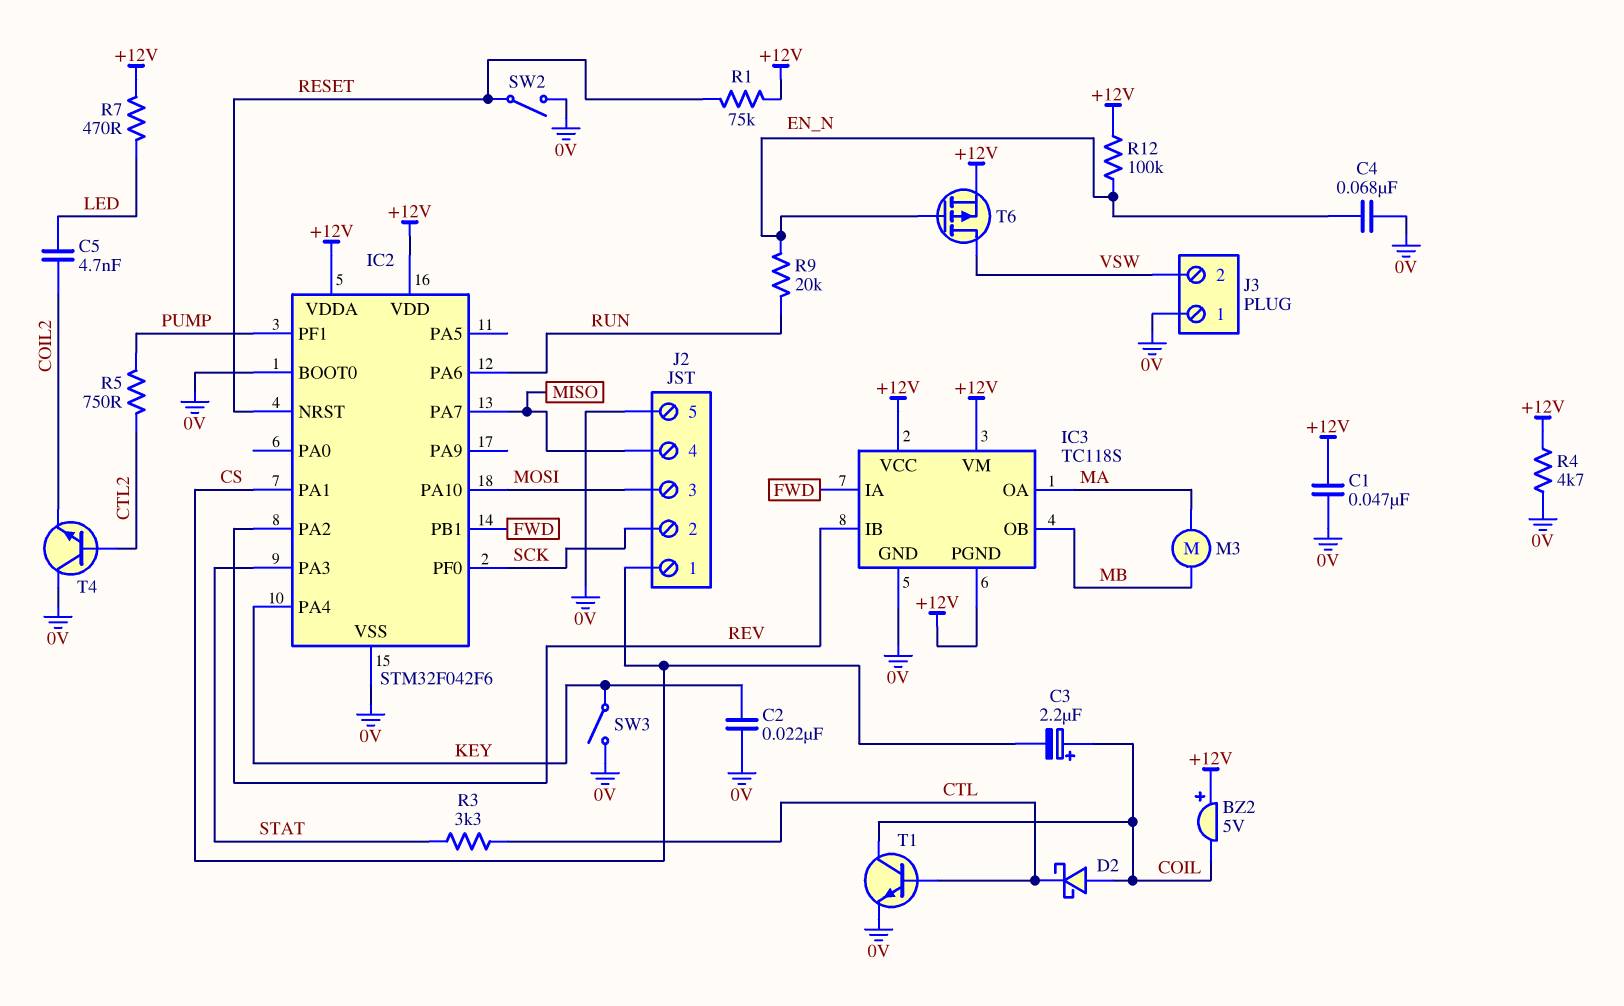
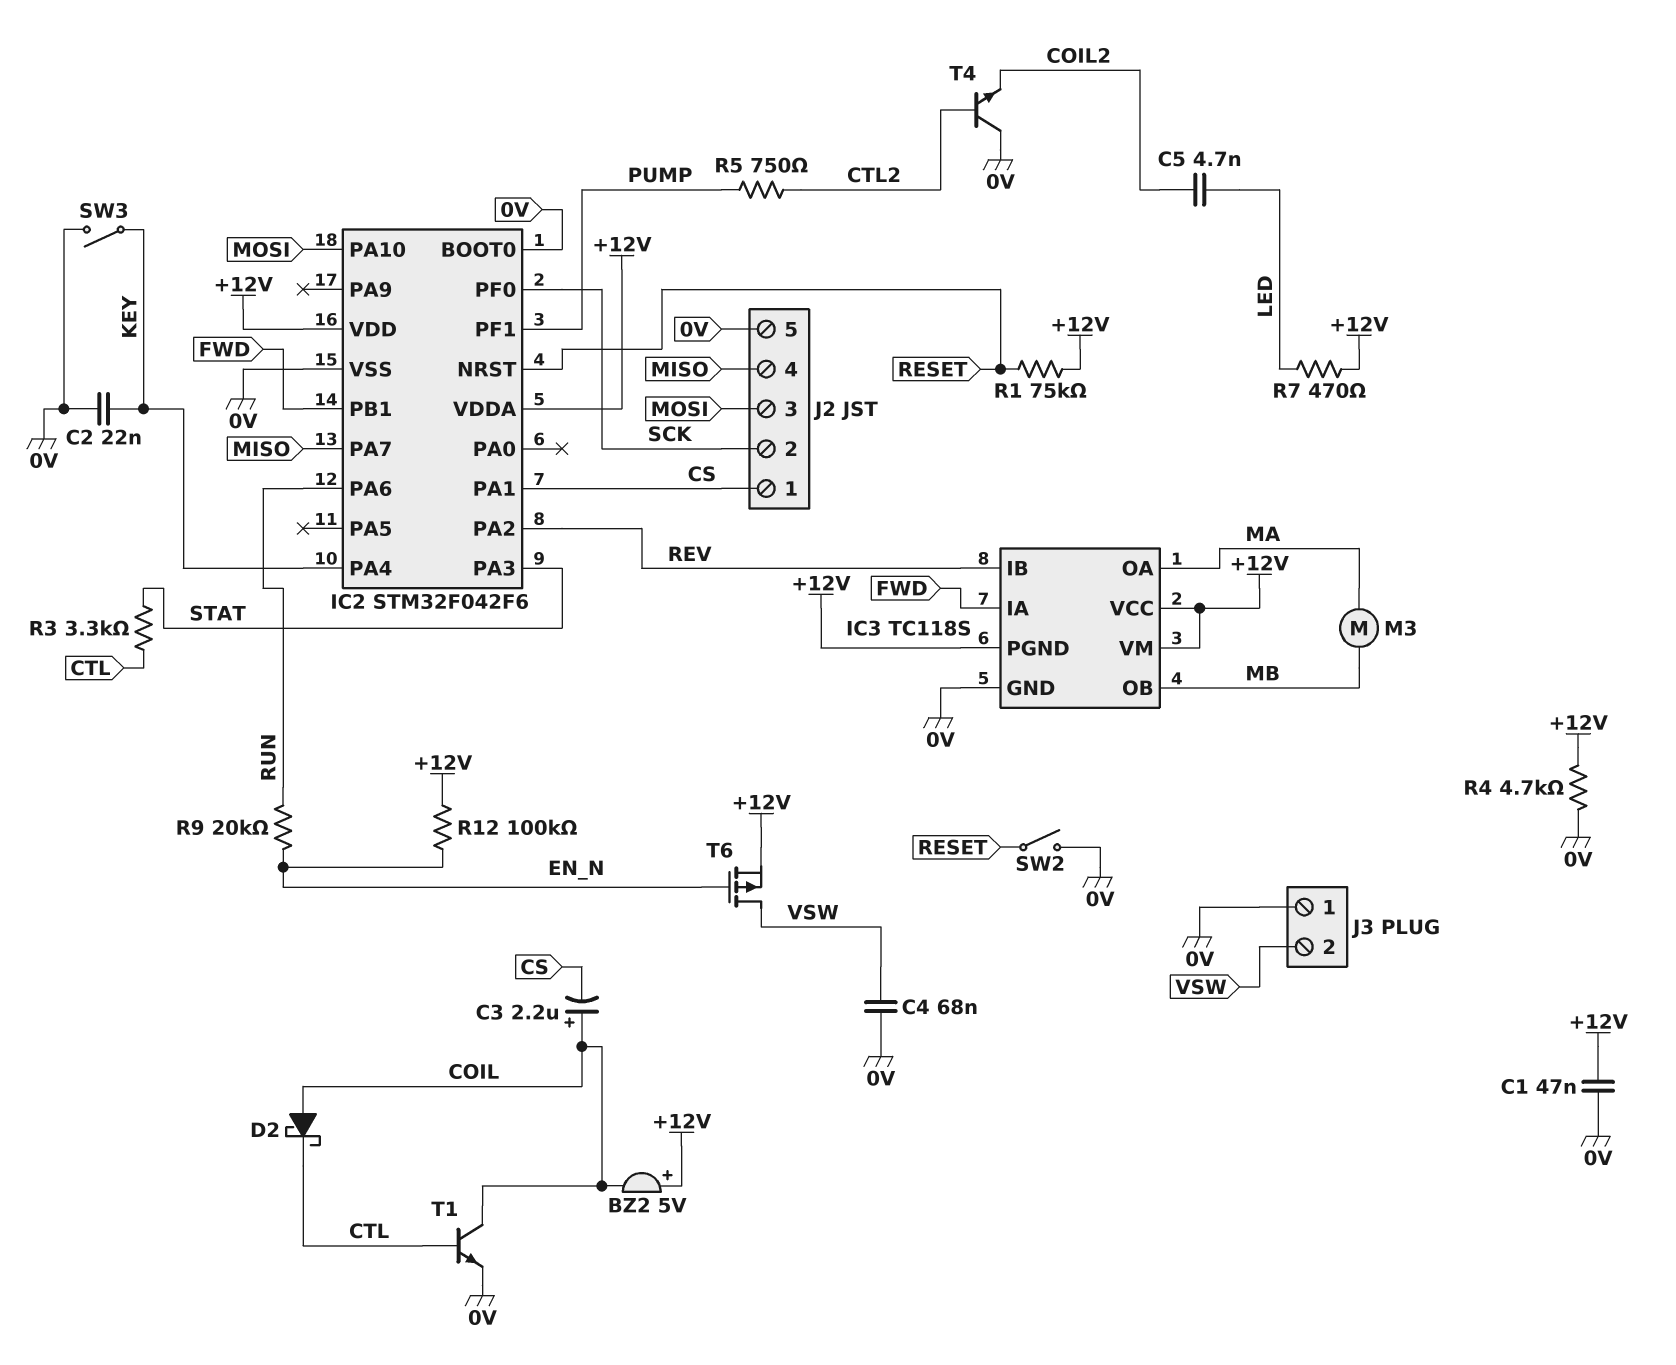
C4: 68nF (0V, EN_N) -> 68nF (0V, VSW)

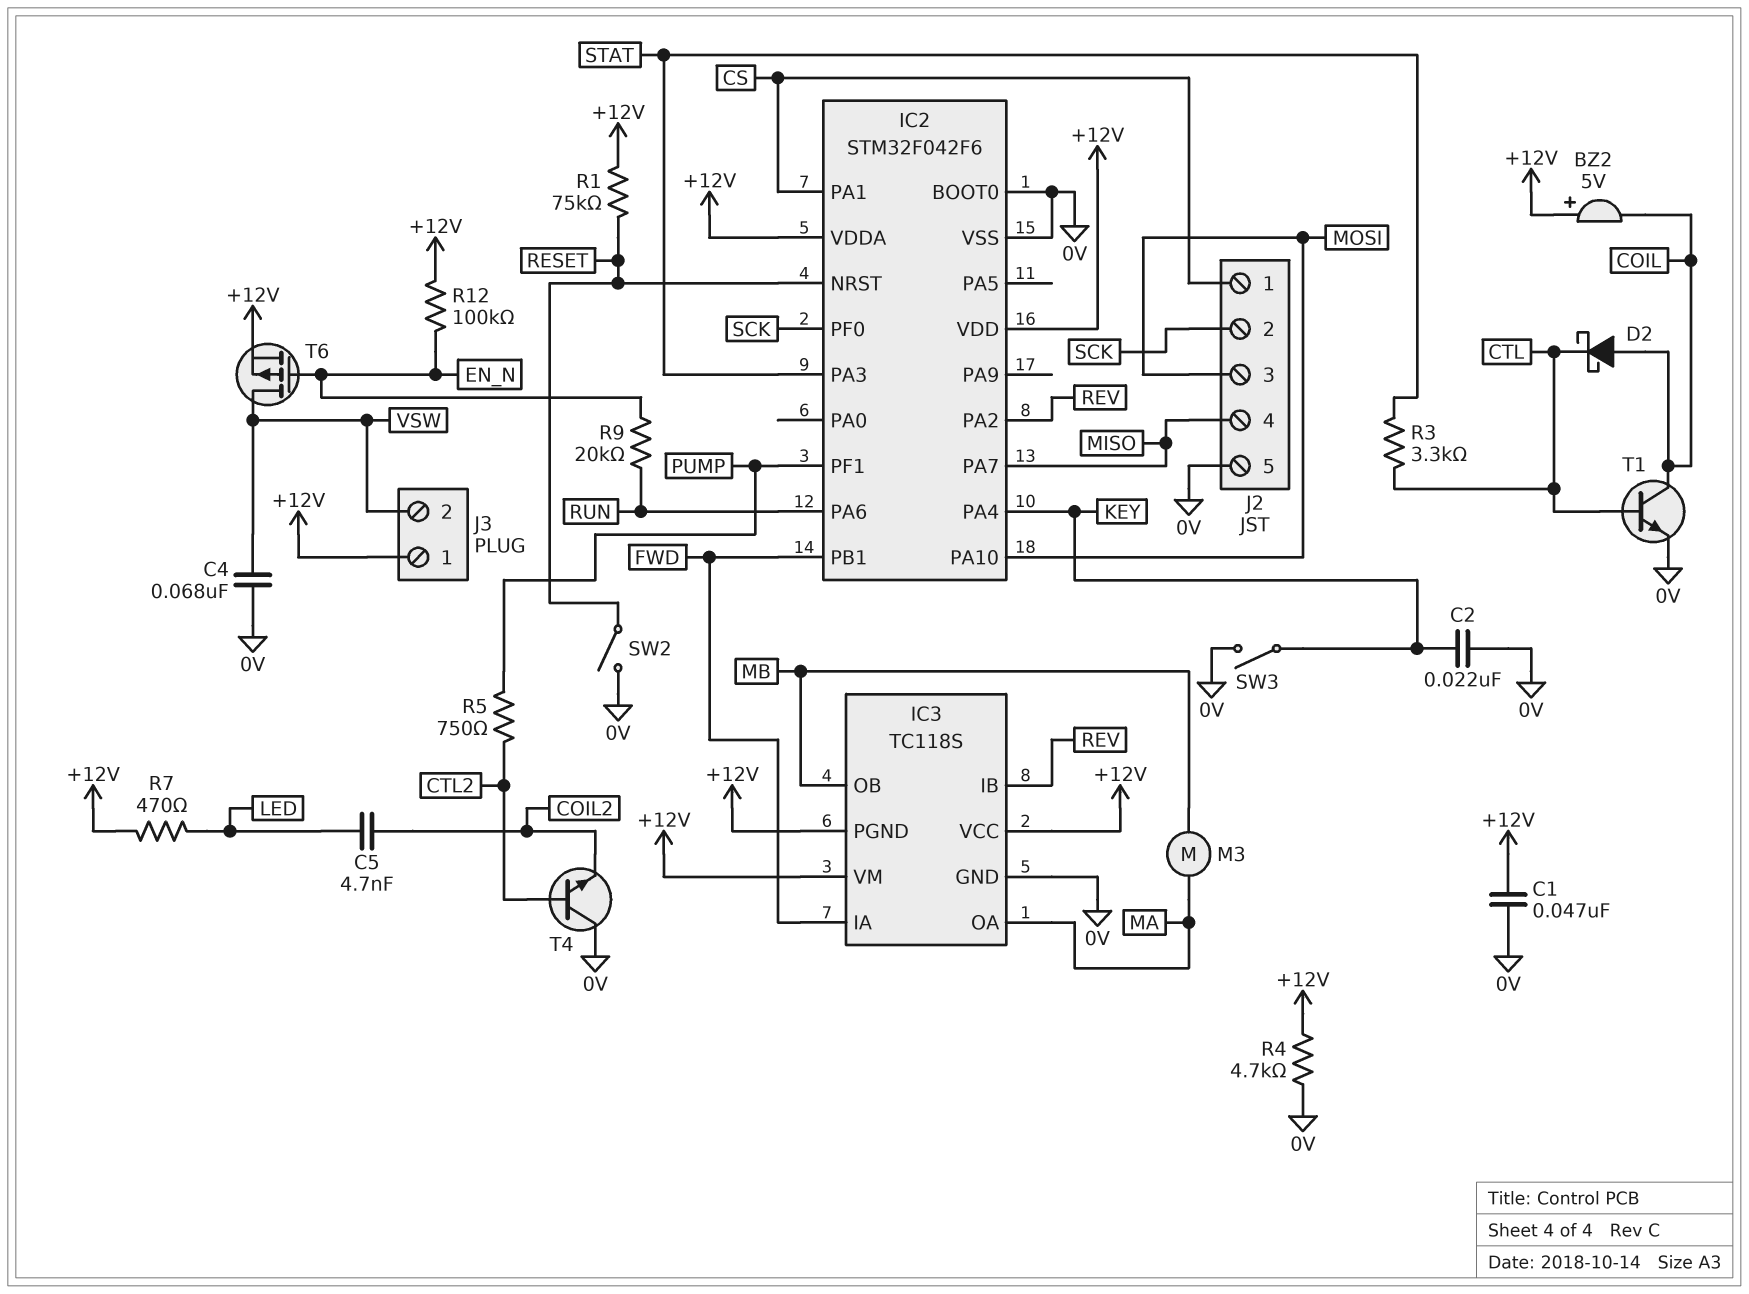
C3: 2.2uF (plus COIL, minus CS) -> none
J3 pin 1: 0V -> +12V

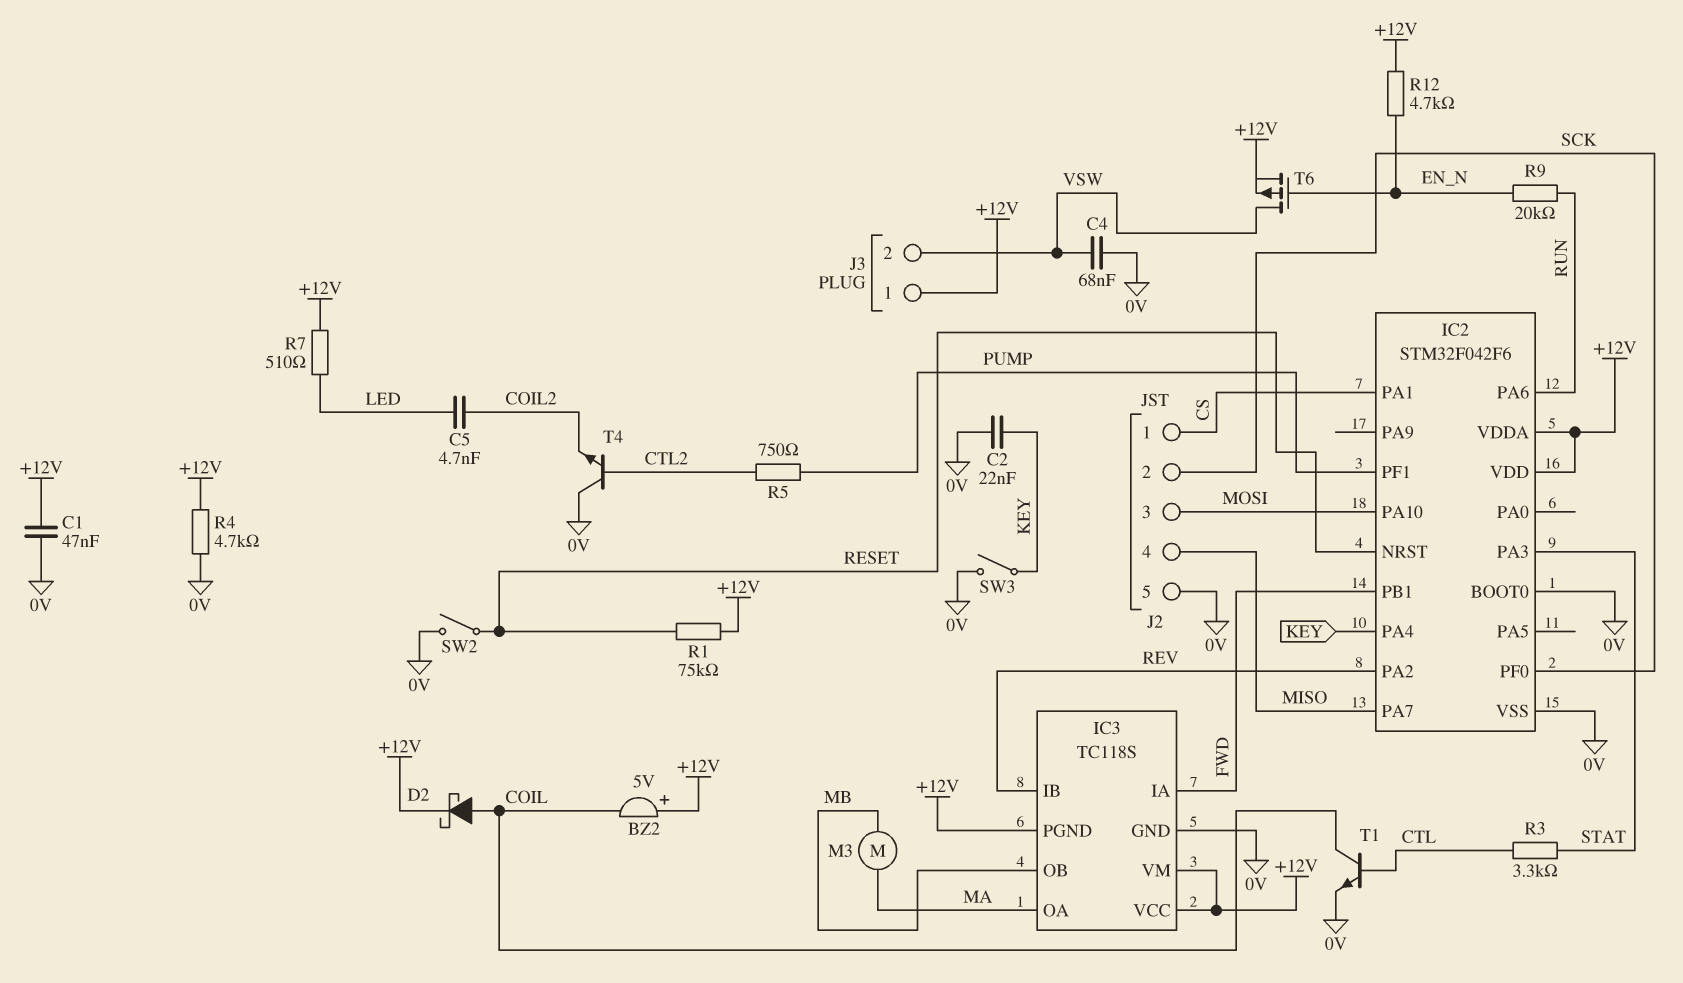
D2: schottky (A COIL, K CTL) -> schottky (A COIL, K +12V)
R7: 470 (+12V, LED) -> 510 (+12V, LED)
R12: 100k (+12V, EN_N) -> 4.7k (+12V, EN_N)

